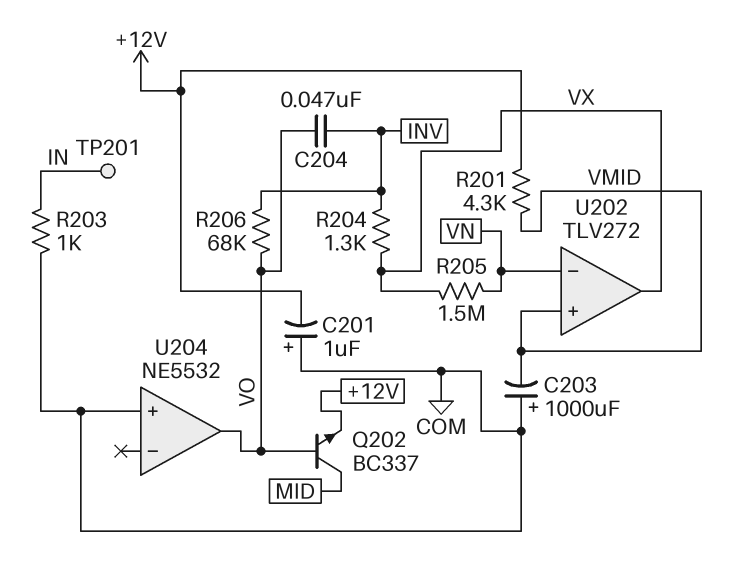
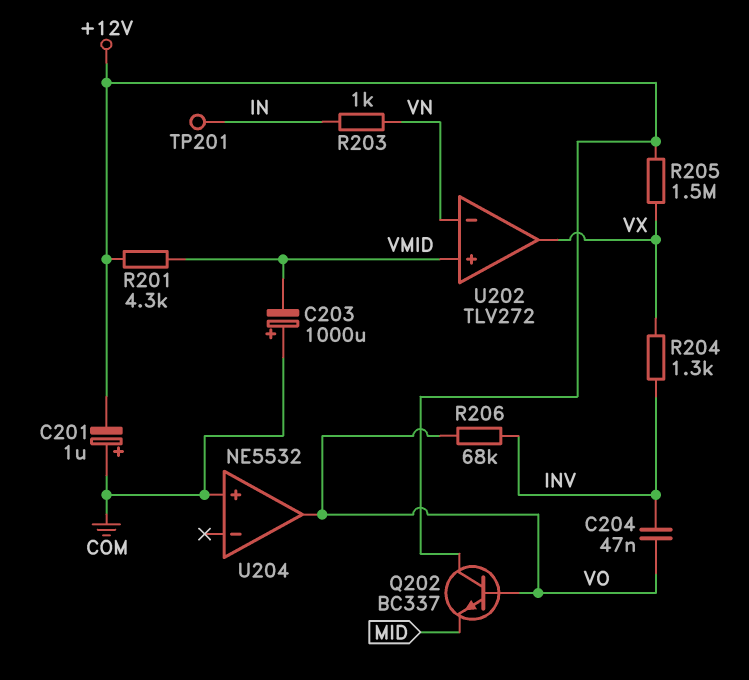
Q202: NPN BC337 (B VO, C MID, E +12V) -> NPN BC337 (B VO, C +12V, E MID)
R203: 1k (COM, IN) -> 1k (IN, VN)
R205: 1.5M (VN, VX) -> 1.5M (+12V, VX)

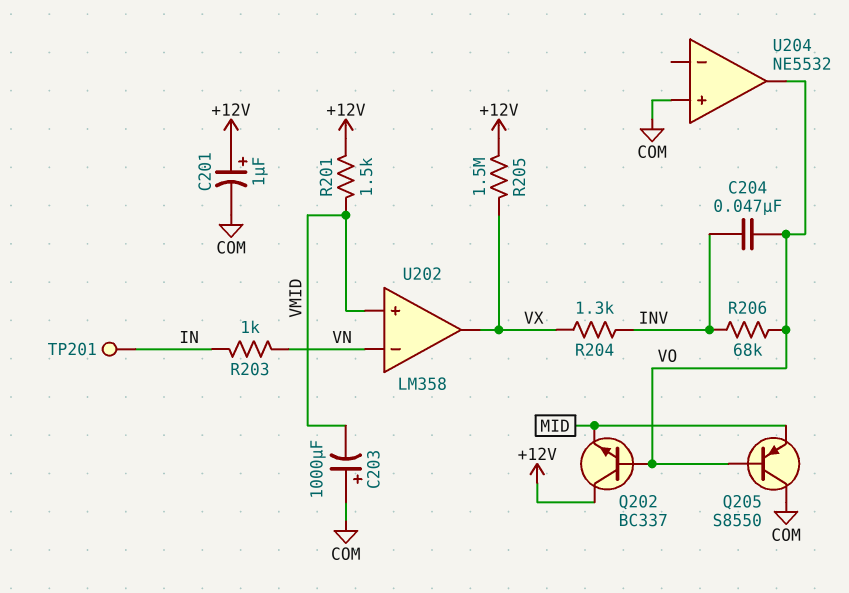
C201: 1uF (plus COM, minus +12V) -> 1uF (plus +12V, minus COM)
Q205: none -> PNP S8550 (B VO, C COM, E MID)
R201: 4.3k (+12V, VMID) -> 1.5k (+12V, VMID)
U202: TLV272 -> LM358

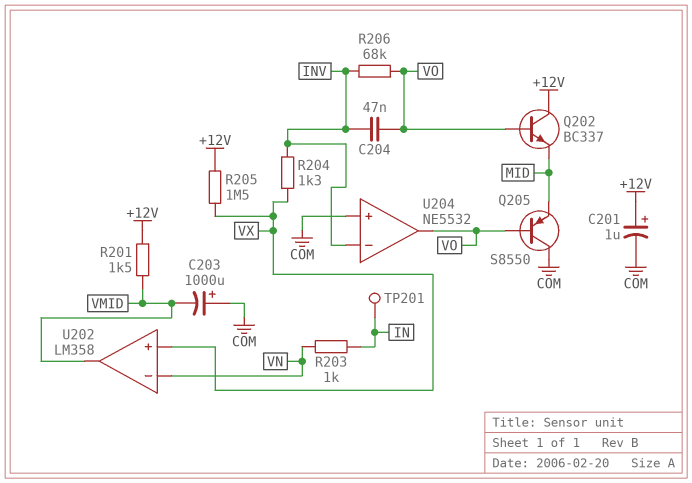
U202 pin in+: VMID -> VX
U202 pin out: VX -> VMID
U204 pin in-: none -> INV

